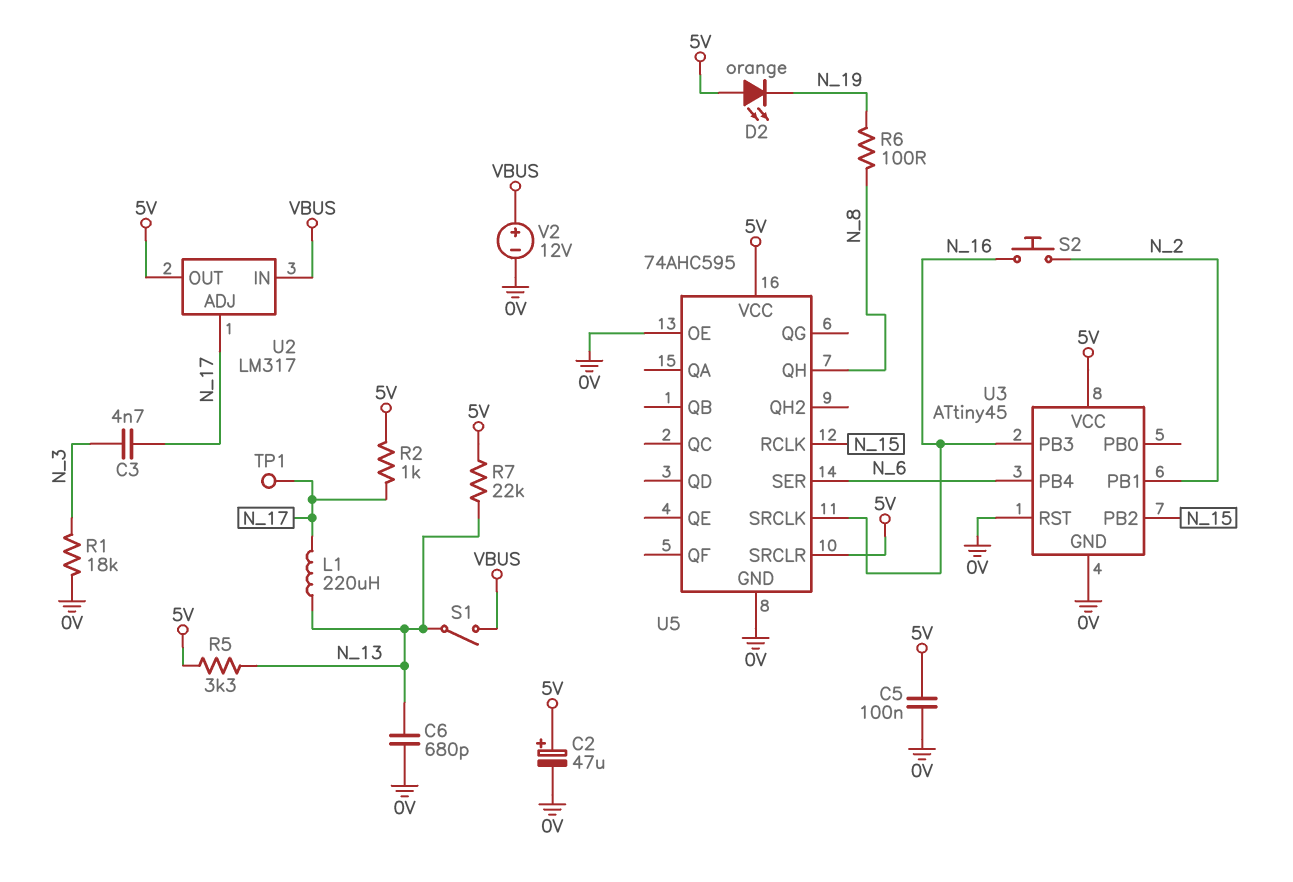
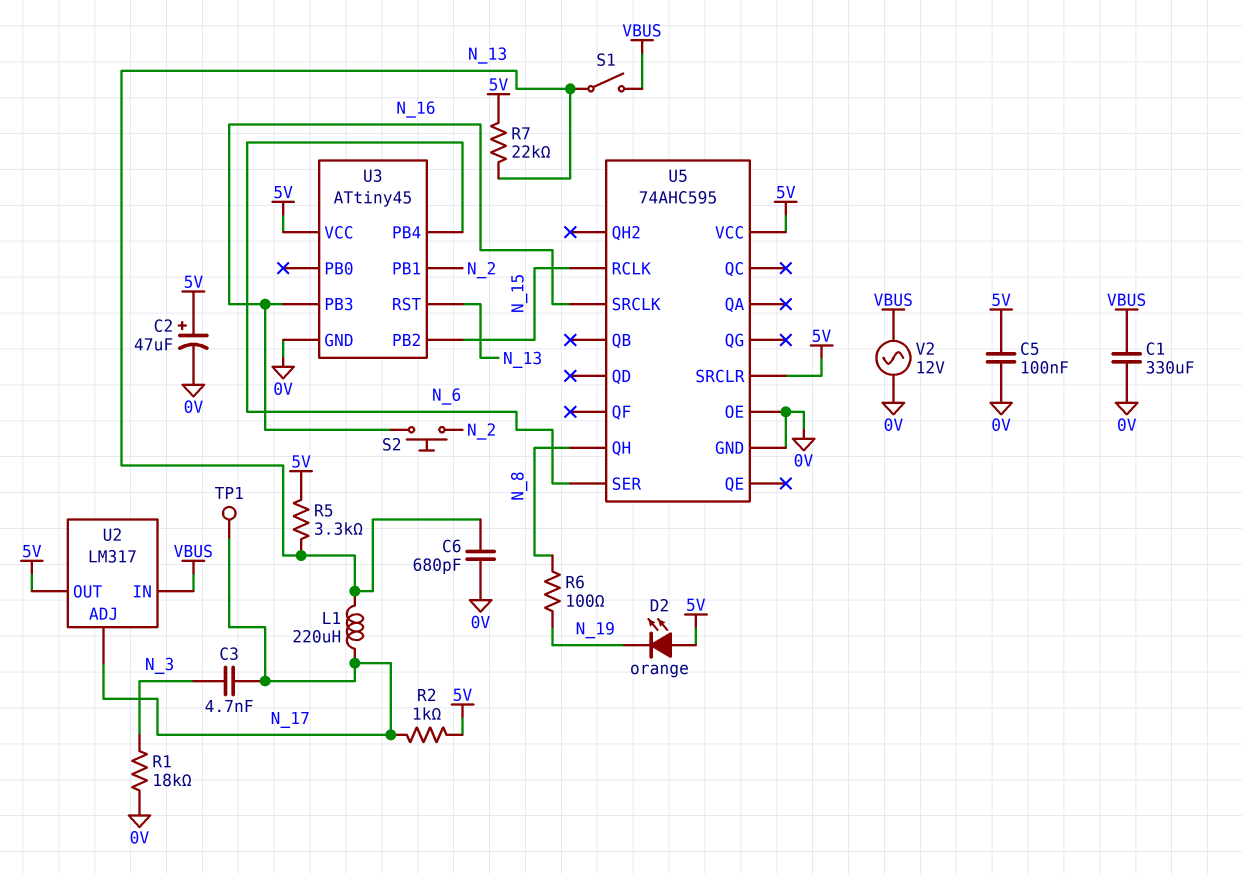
C1: none -> 330uF (0V, VBUS)
U3 pin RST: 0V -> N_13
V2: 12V (plus VBUS, minus 0V) -> AC 12V (0V, VBUS)

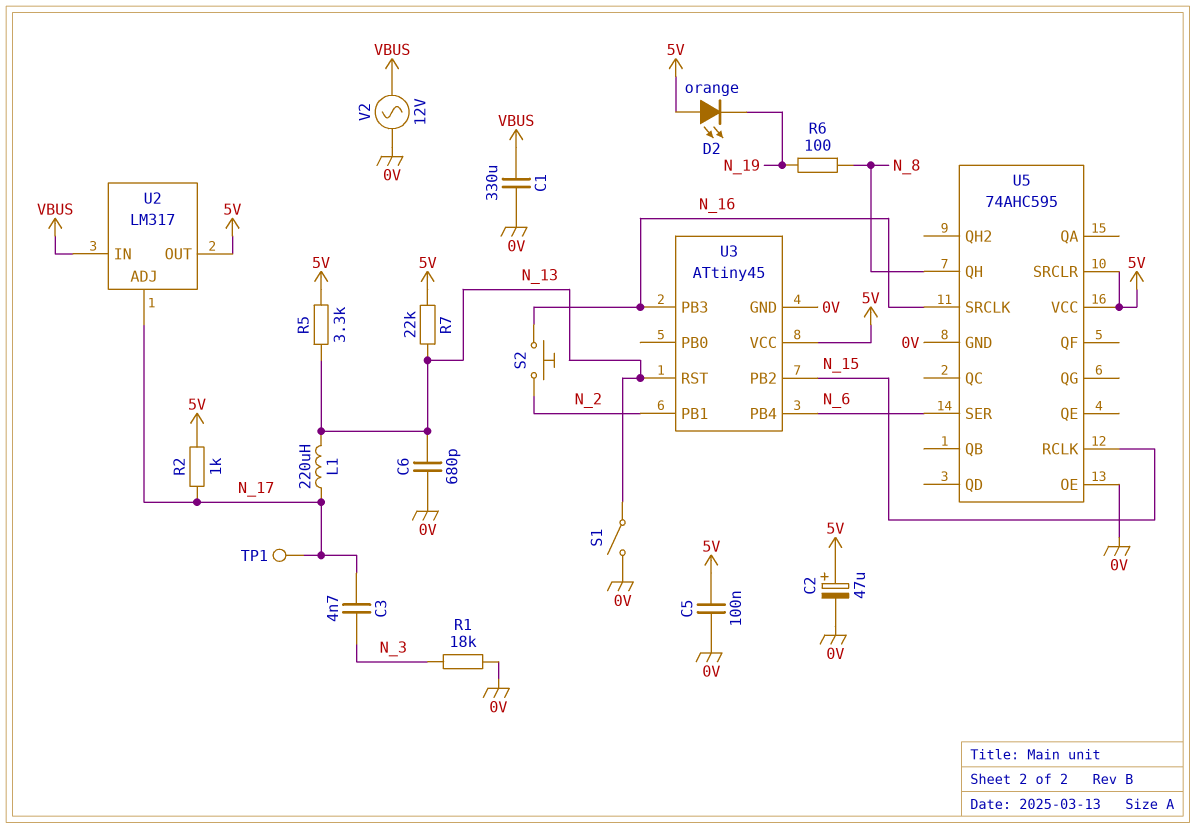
S1: switch (N_13, VBUS) -> switch (0V, N_13)

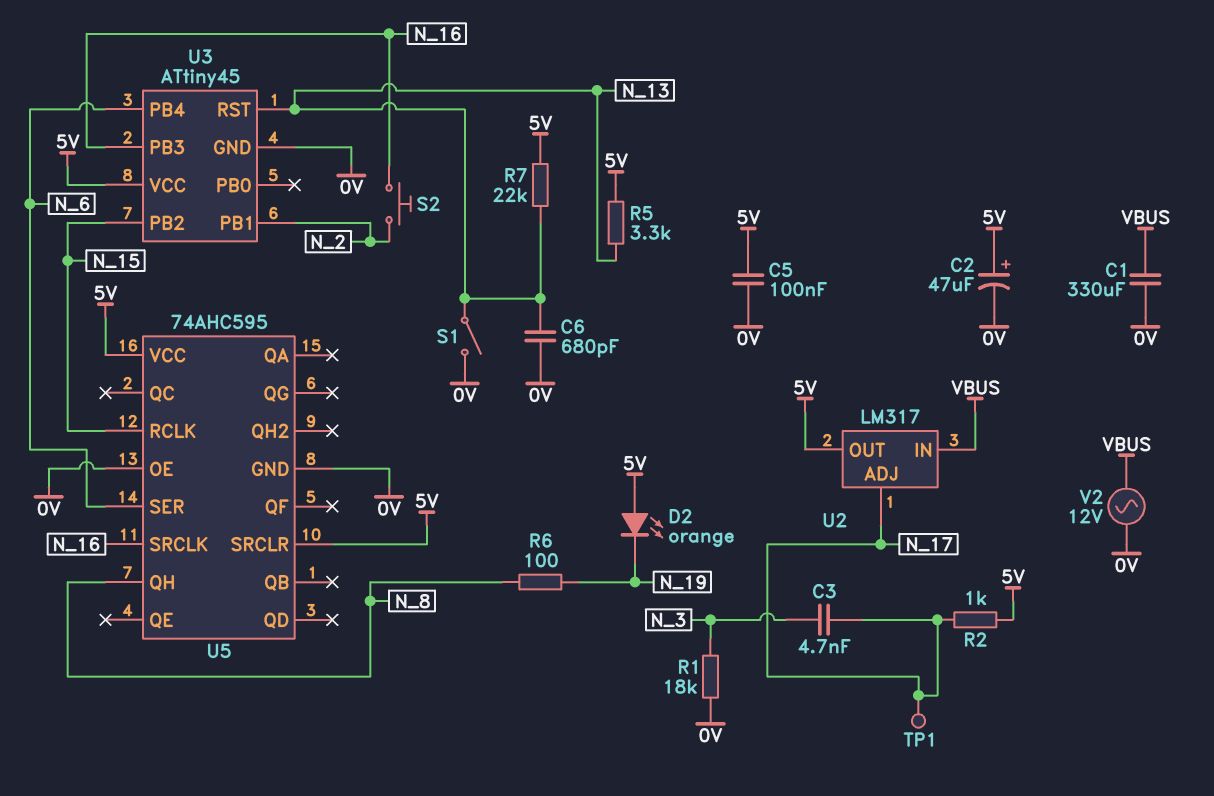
L1: 220uH (N_13, N_17) -> none

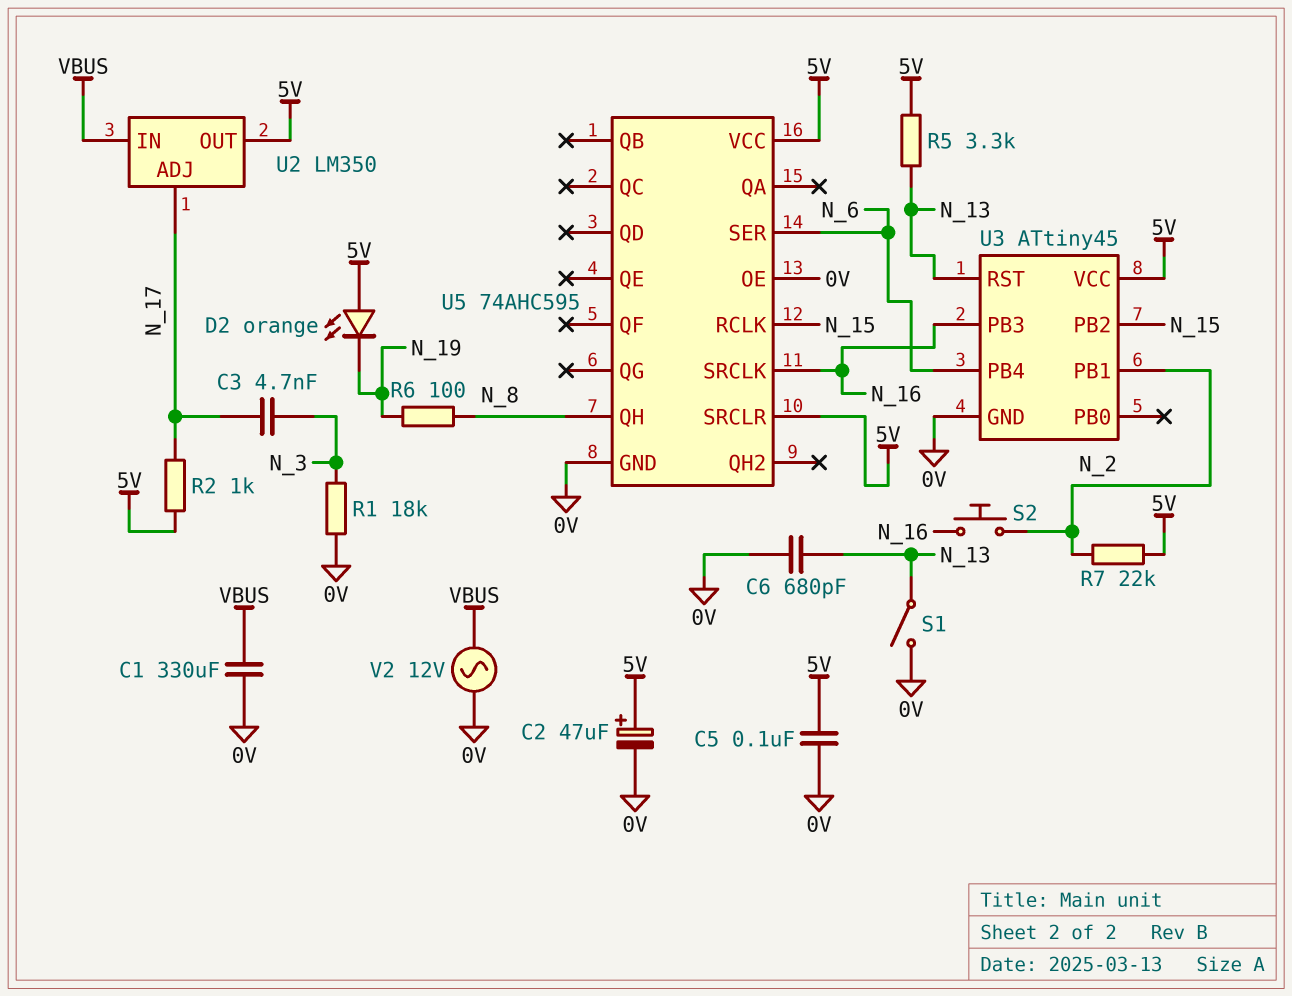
R7: 22k (5V, N_13) -> 22k (5V, N_2)
TP1: test point (N_17) -> none
U2: LM317 -> LM350

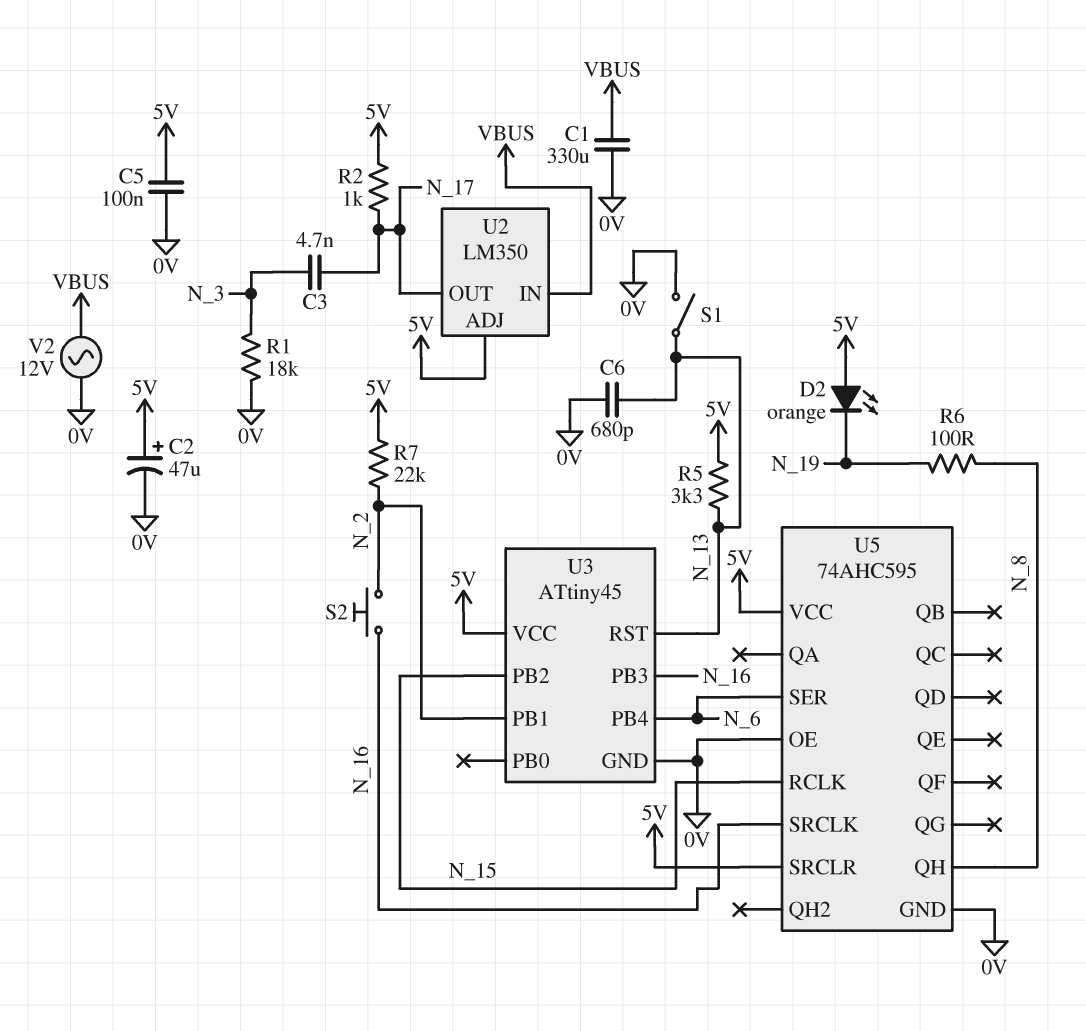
U2 pin ADJ: N_17 -> 5V
U2 pin OUT: 5V -> N_17

